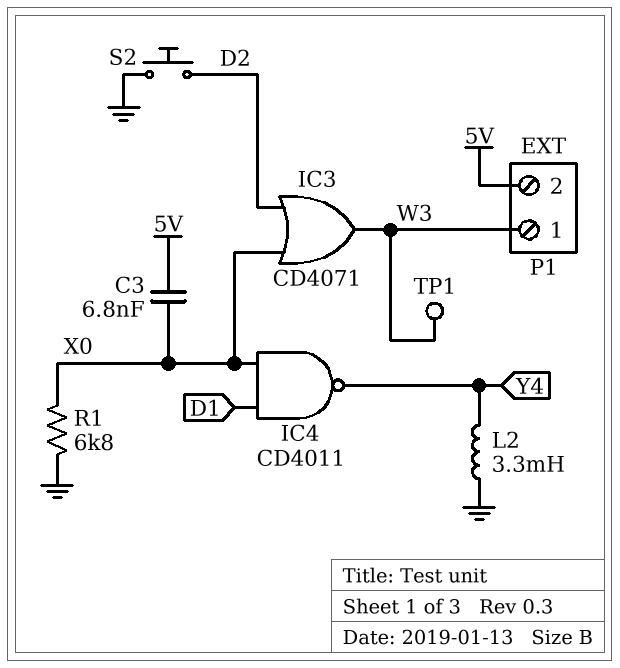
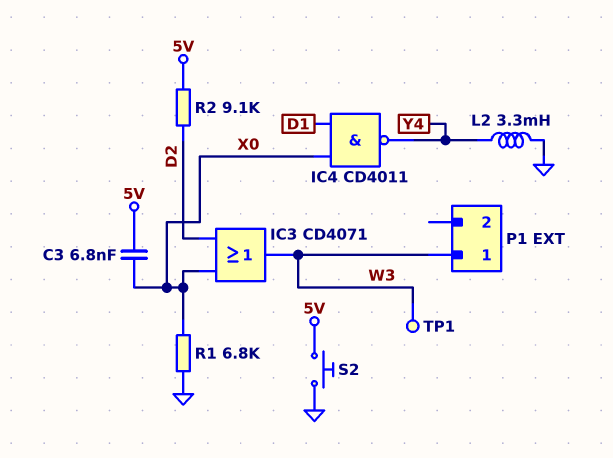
P1 pin 2: 5V -> none
R2: none -> 9.1k (5V, D2)
S2: button (D2, GND) -> button (5V, GND)

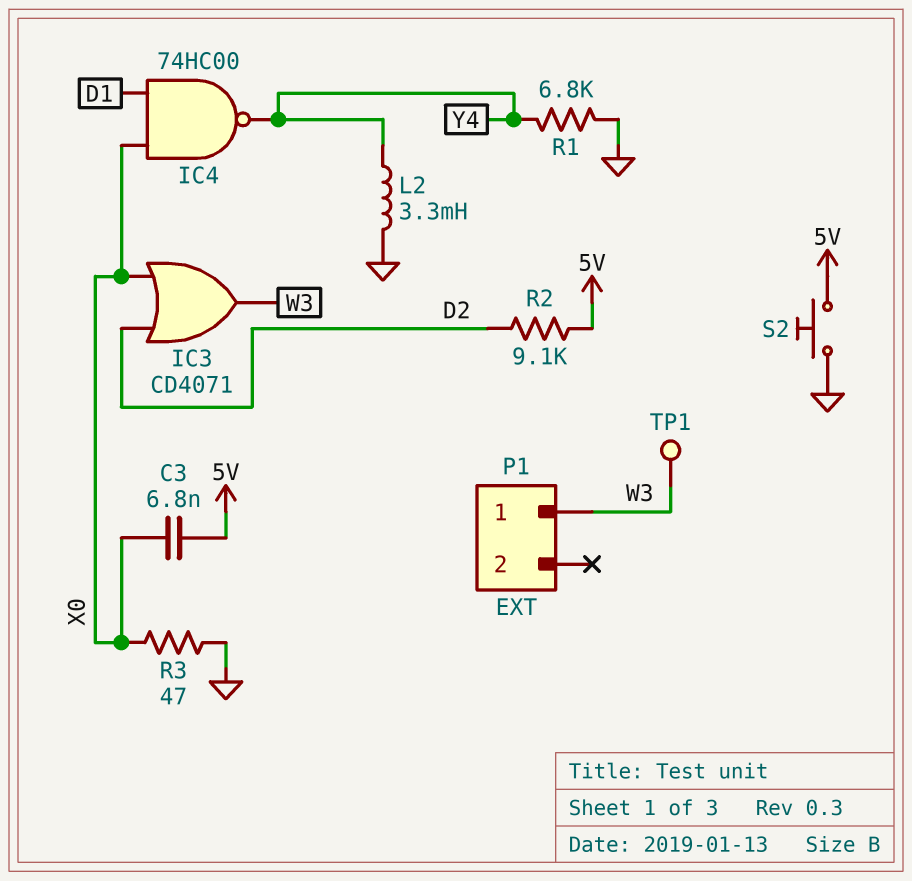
IC4: NAND CD4011 (in D1, in X0, out Y4) -> NAND 74HC00 (in D1, in X0, out Y4)
R1: 6.8k (GND, X0) -> 6.8k (GND, Y4)
R3: none -> 47 (GND, X0)

